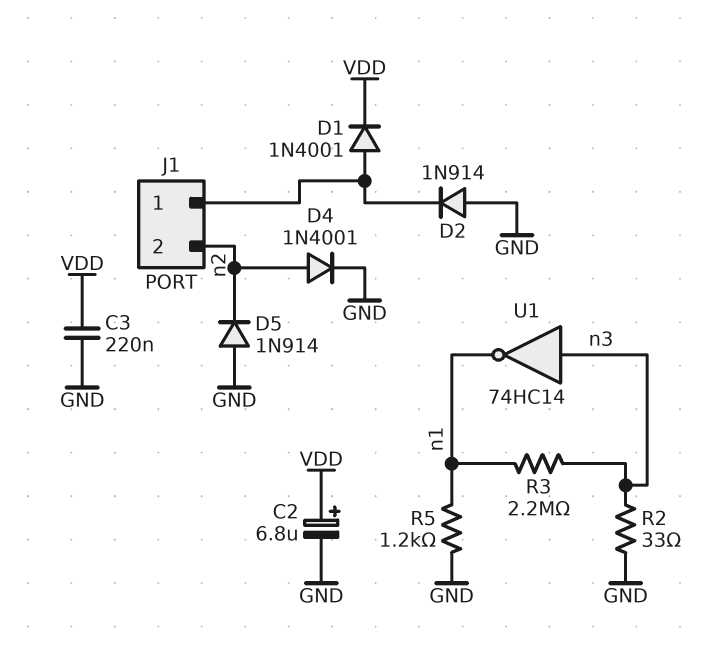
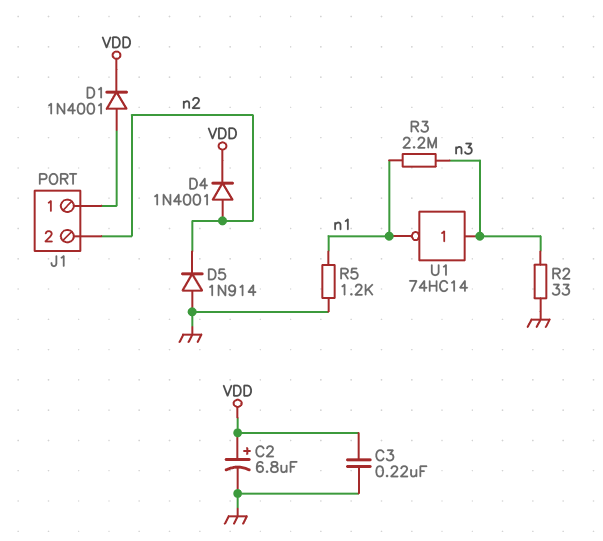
D2: diode 1N914 (A GND, K J1/1) -> none
D4: diode 1N4001 (A n2, K GND) -> diode 1N4001 (A n2, K VDD)

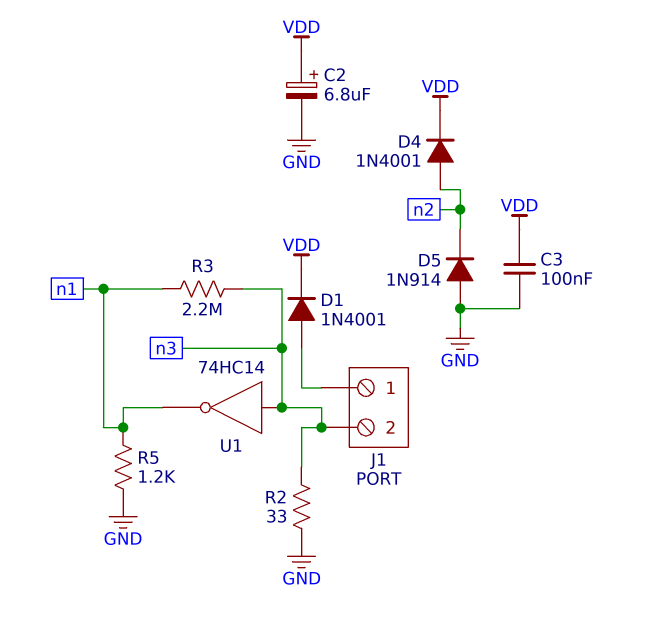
C3: 220nF (GND, VDD) -> 100nF (GND, VDD)
J1 pin 2: n2 -> n3

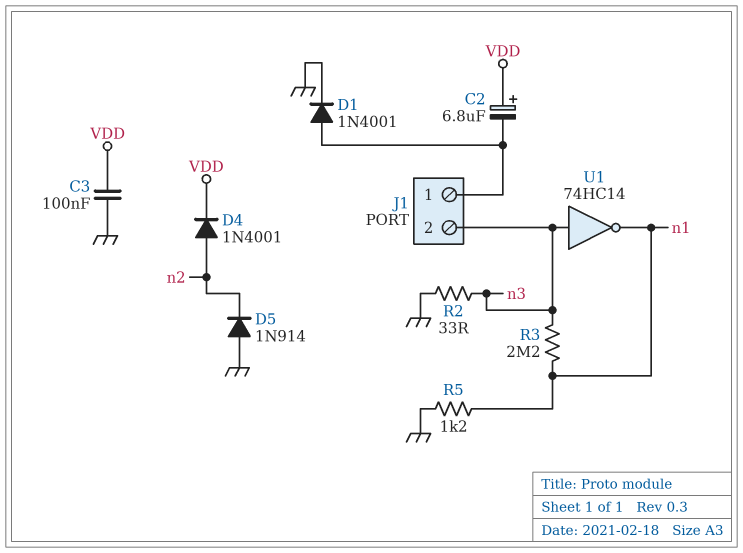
C2: 6.8uF (plus VDD, minus GND) -> 6.8uF (plus VDD, minus J1/1)
D1: diode 1N4001 (A J1/1, K VDD) -> diode 1N4001 (A J1/1, K GND)

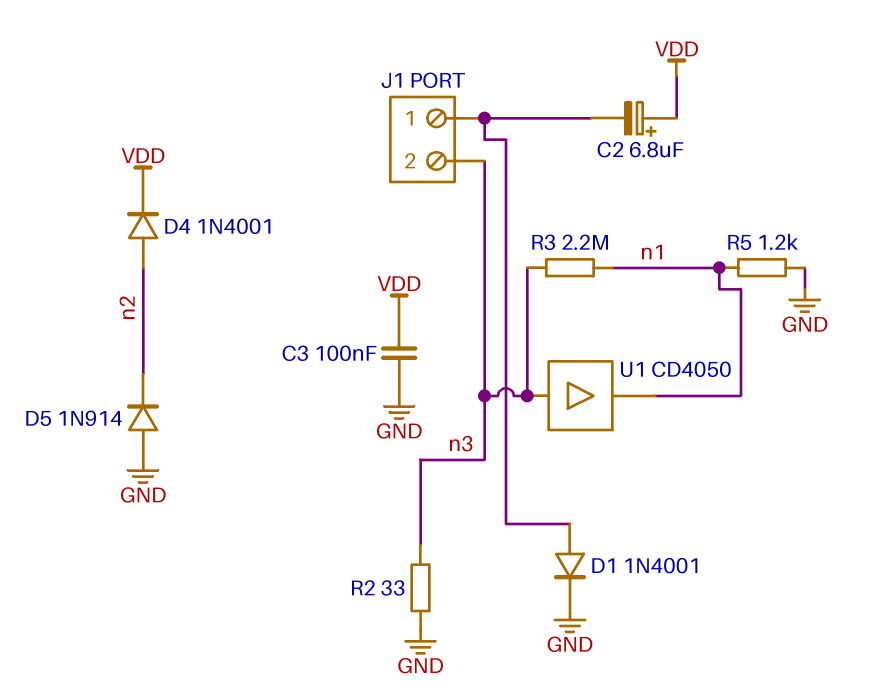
U1: NOT 74HC14 (in n3, out n1) -> buffer CD4050 (in n3, out n1)

